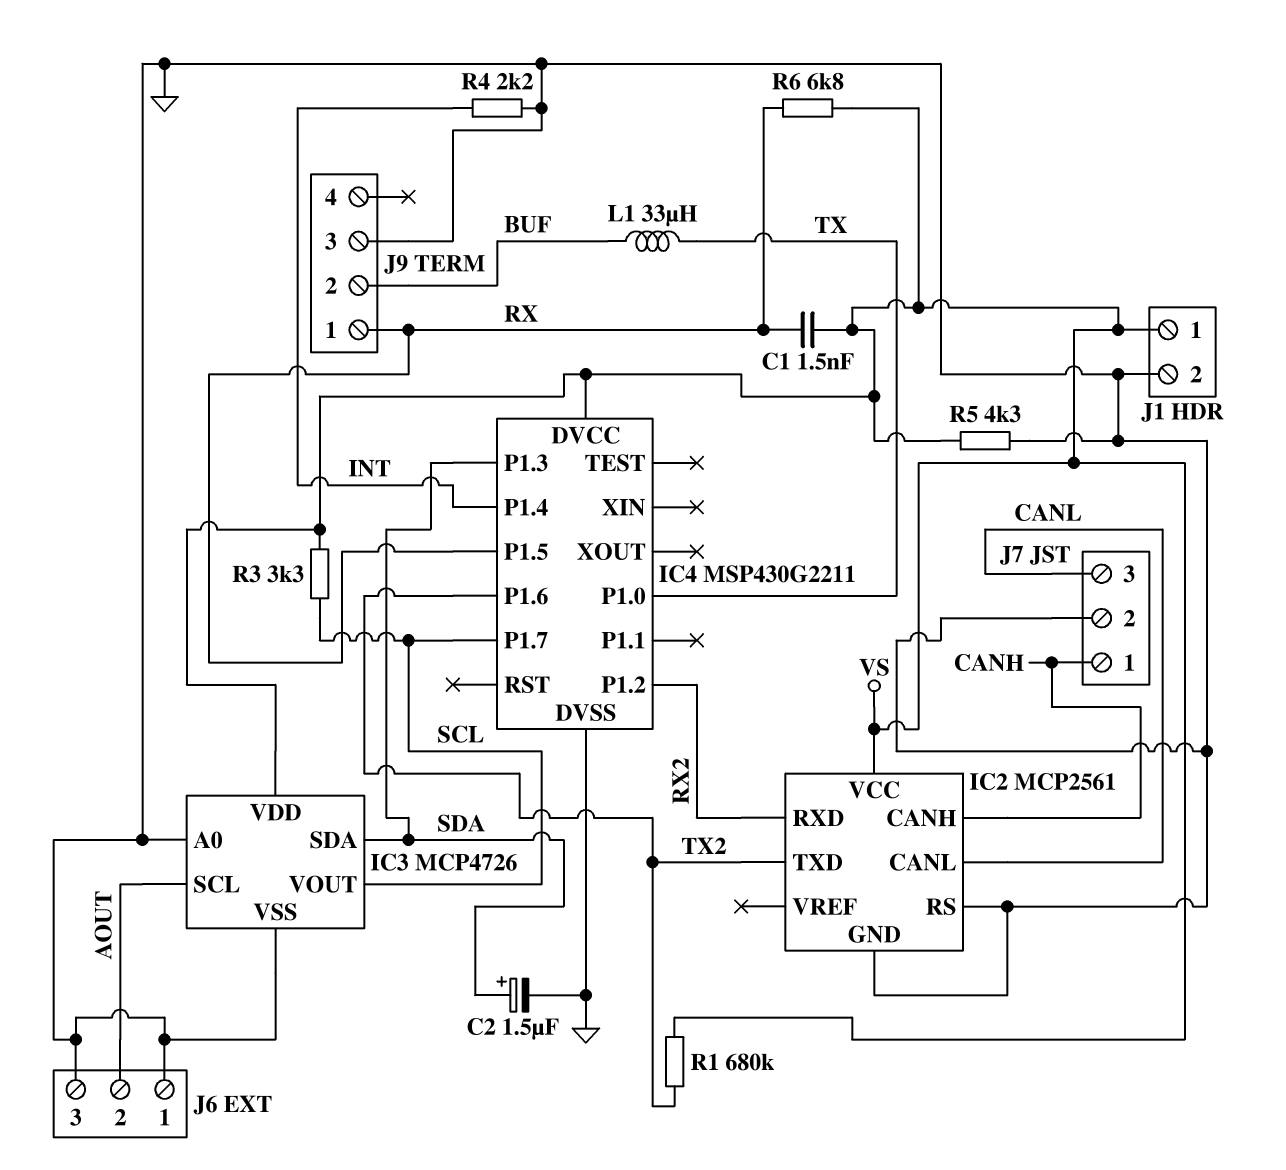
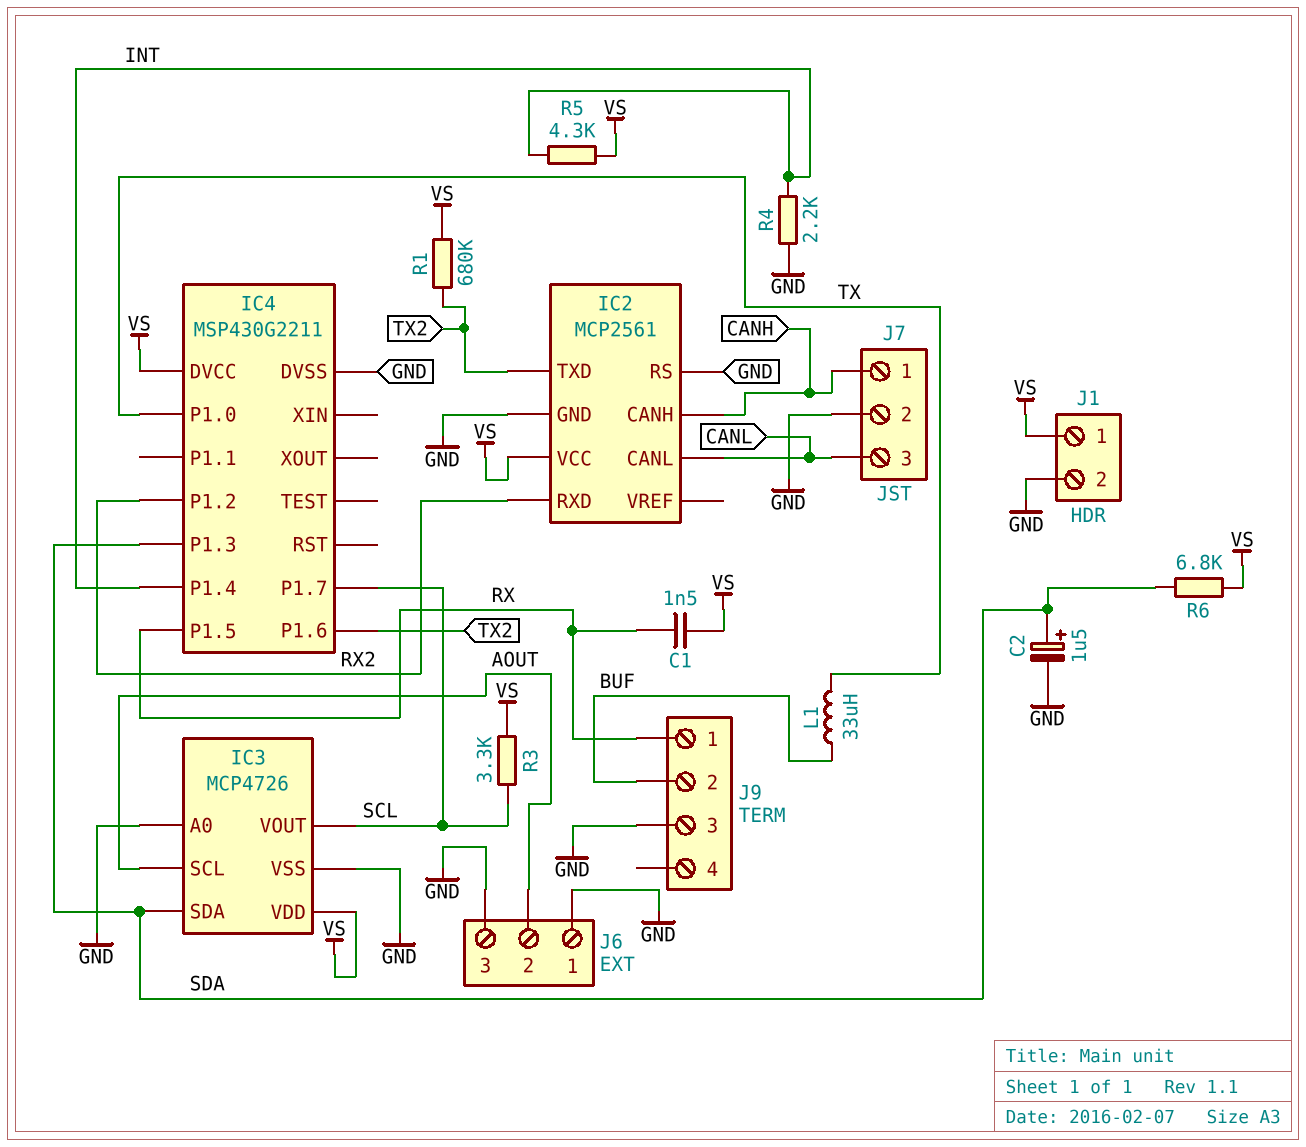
R5: 4.3k (GND, VS) -> 4.3k (INT, VS)
R6: 6.8k (RX, VS) -> 6.8k (SDA, VS)

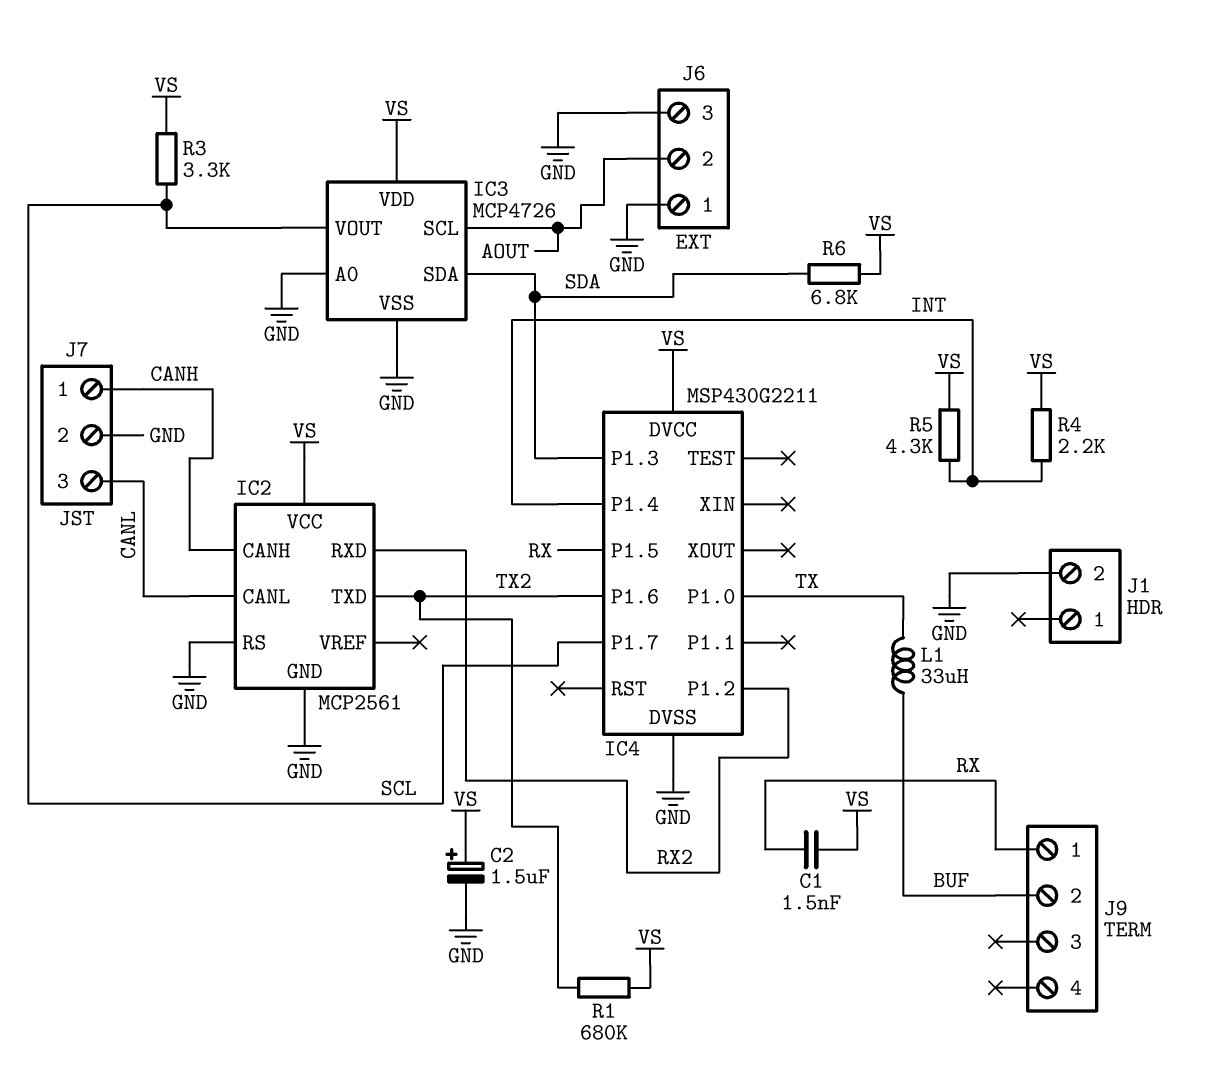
C2: 1.5uF (plus SDA, minus GND) -> 1.5uF (plus VS, minus GND)
J1 pin 1: VS -> none
J9 pin 3: GND -> none
R4: 2.2k (GND, INT) -> 2.2k (INT, VS)

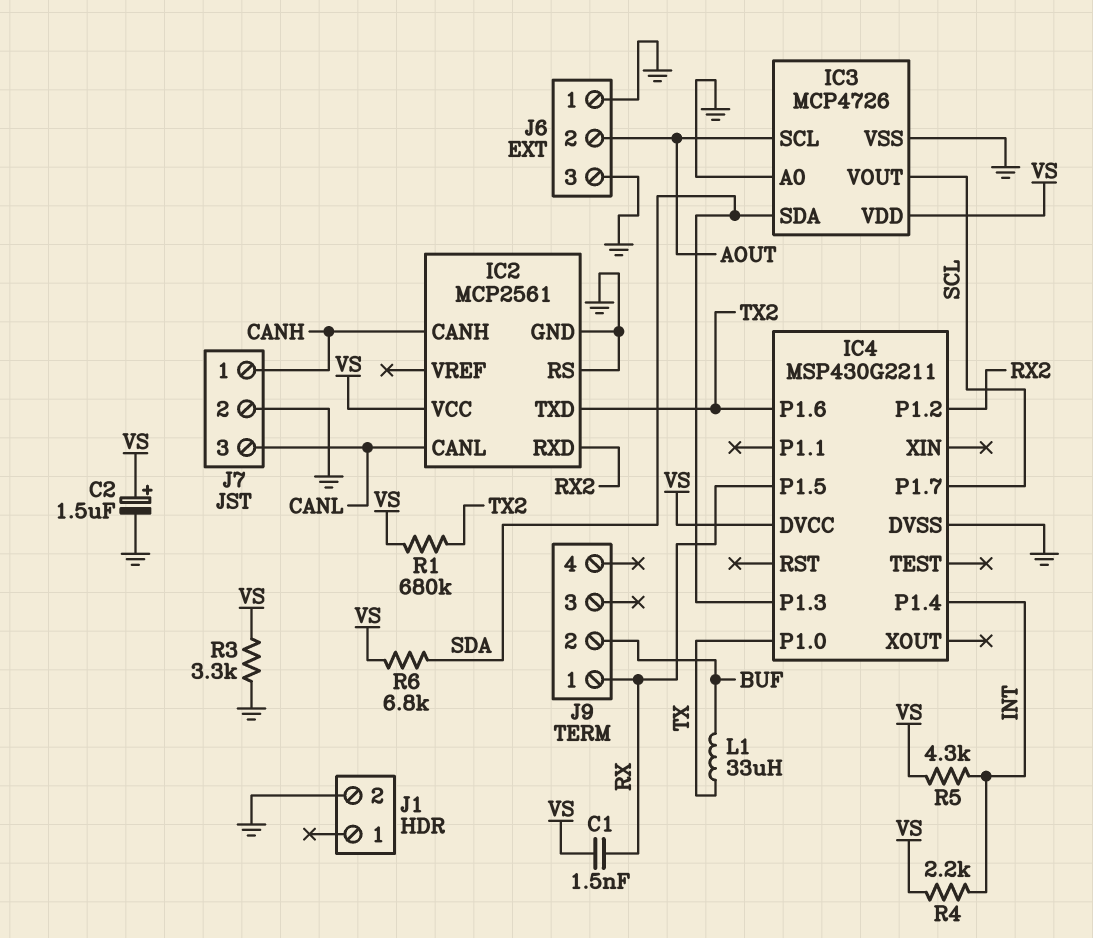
R3: 3.3k (SCL, VS) -> 3.3k (GND, VS)

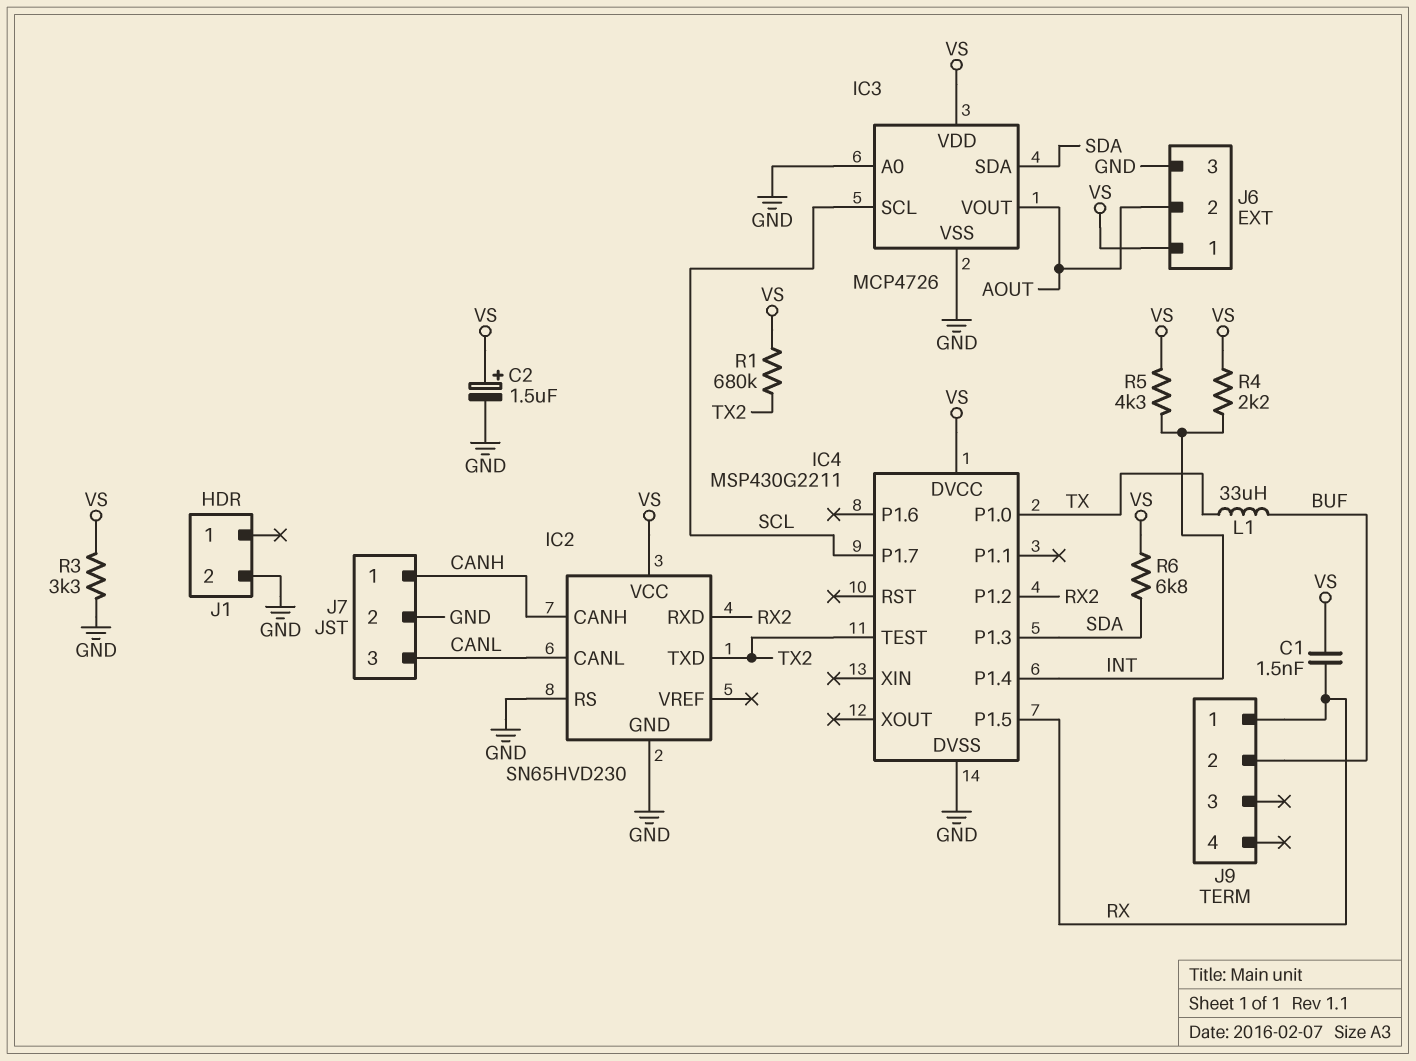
IC2: MCP2561 -> SN65HVD230
IC3 pin SCL: AOUT -> SCL
IC3 pin VOUT: SCL -> AOUT
IC4 pin P1.6: TX2 -> none
IC4 pin TEST: none -> TX2
J6 pin 1: GND -> VS

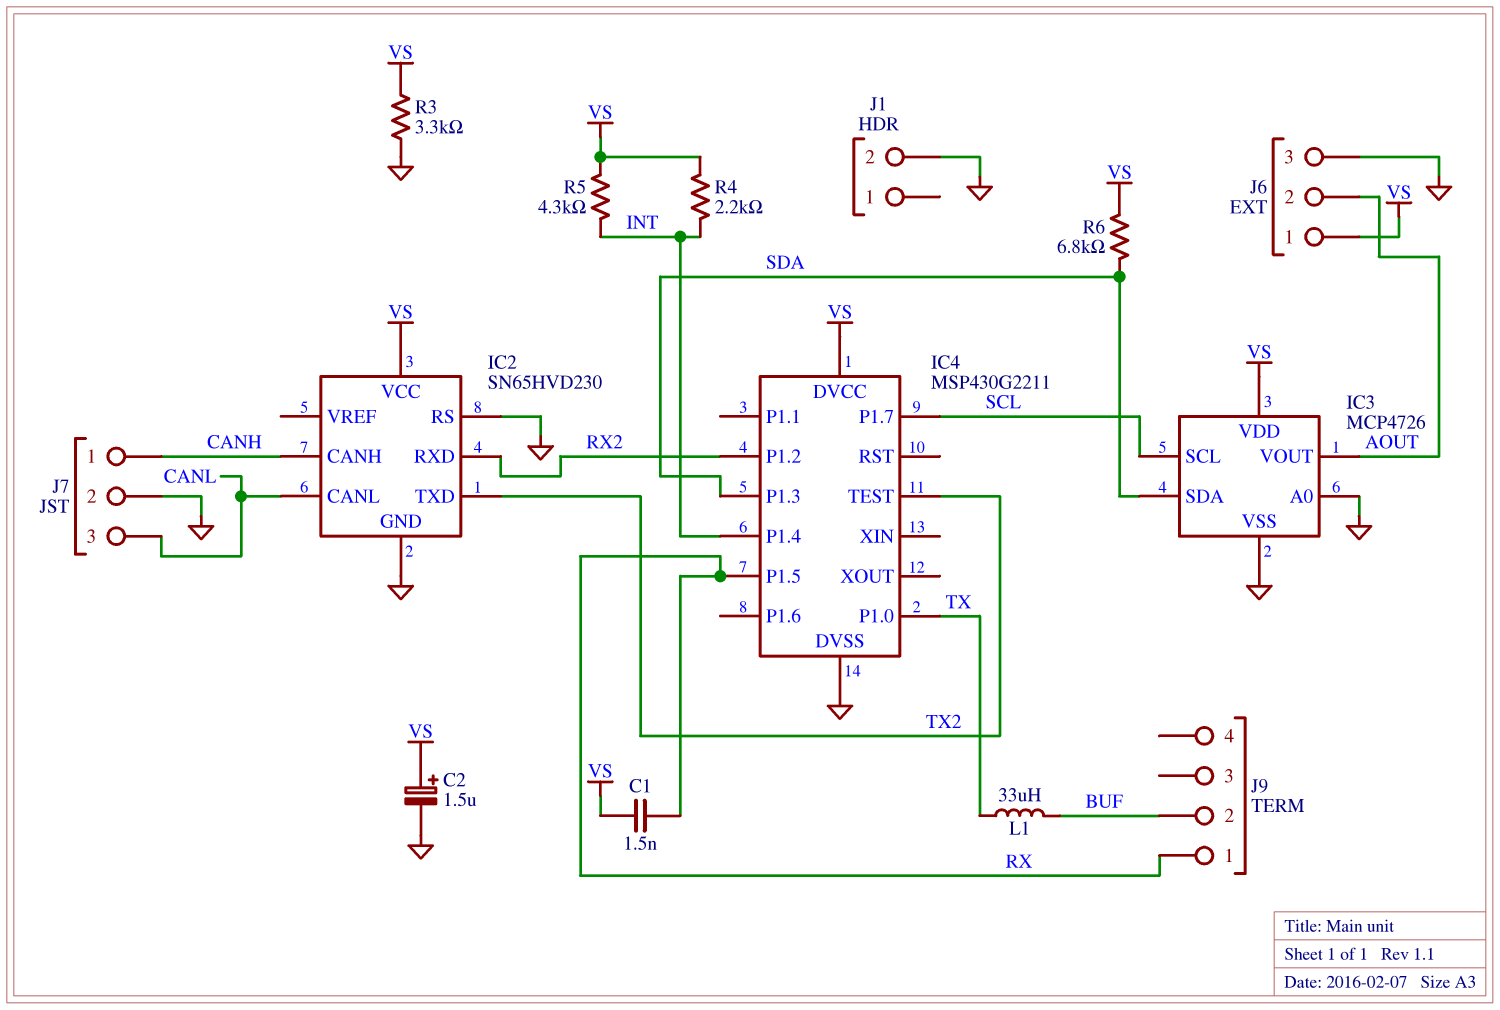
R1: 680k (TX2, VS) -> none

